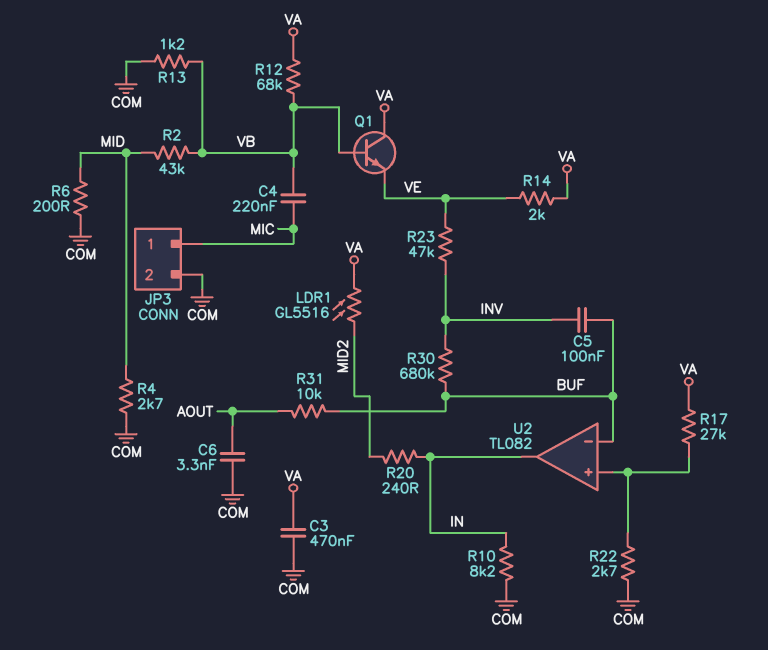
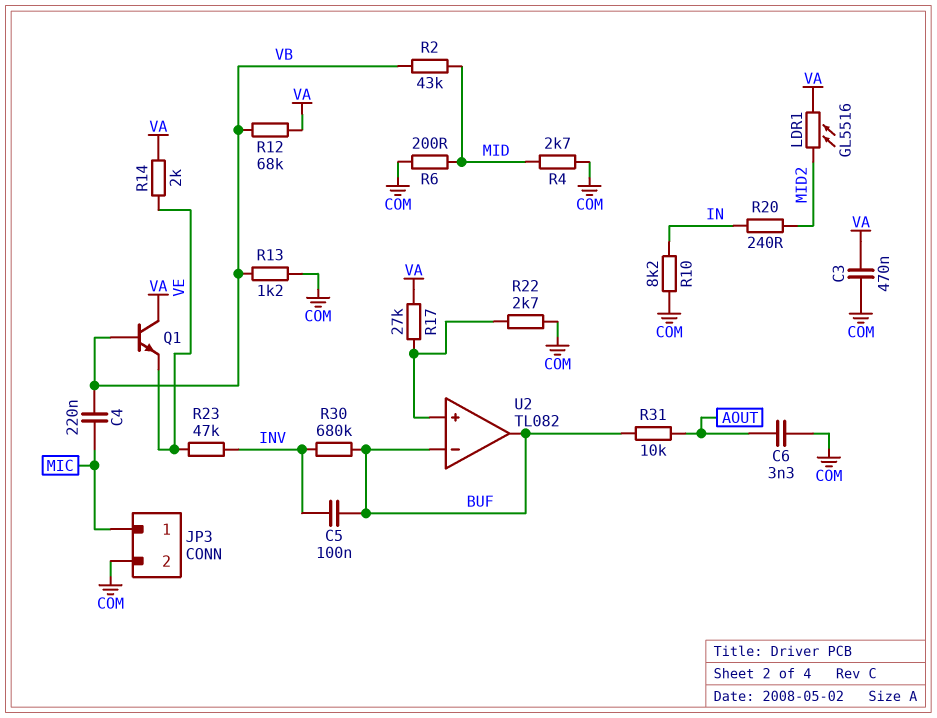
U2 pin out: IN -> BUF

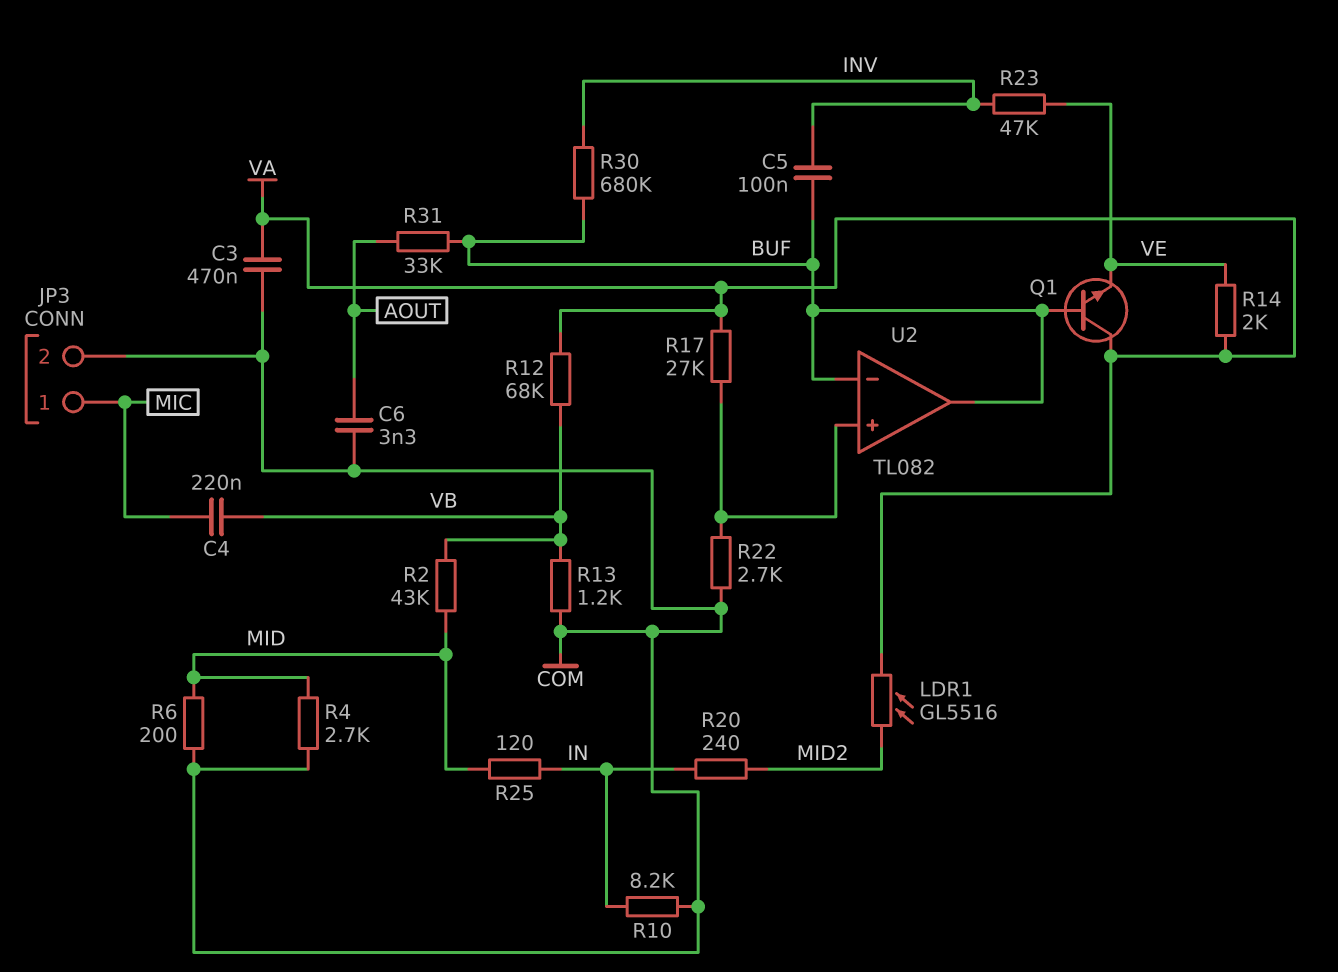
Q1: NPN (B VB, C VA, E VE) -> NPN (B BUF, C VA, E VE)
R25: none -> 120 (IN, MID)
R31: 10k (AOUT, BUF) -> 33k (AOUT, BUF)

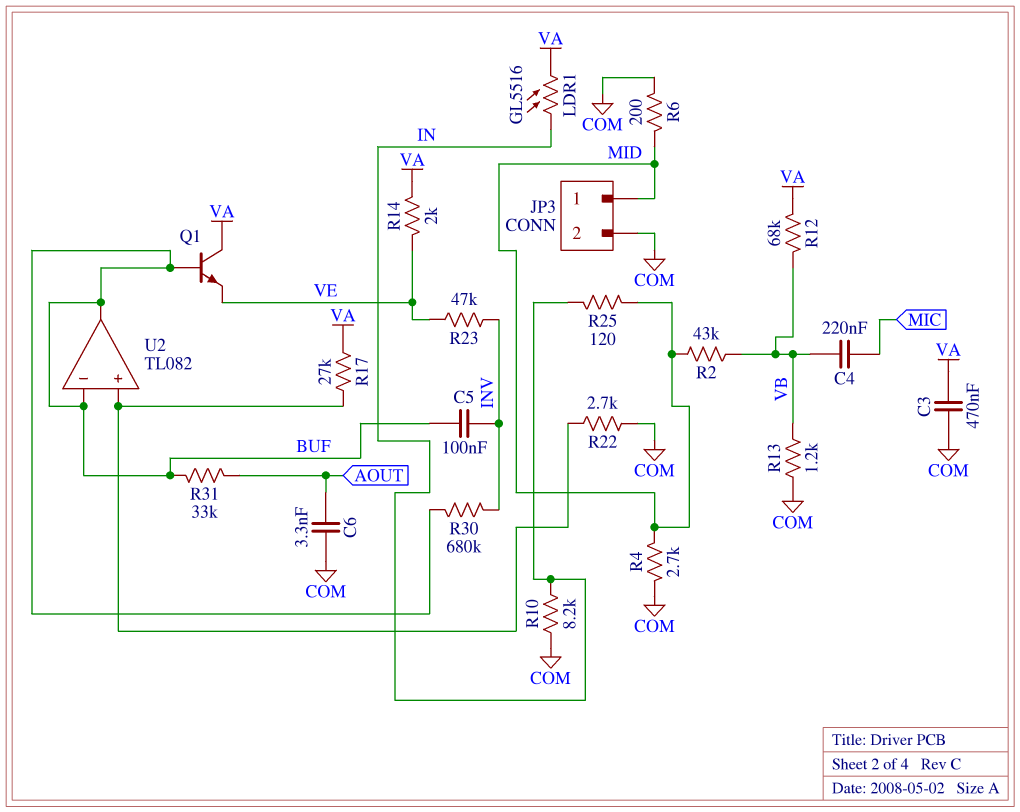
JP3 pin 1: MIC -> MID
LDR1: GL5516 (MID2, VA) -> GL5516 (IN, VA)
R20: 240 (IN, MID2) -> none

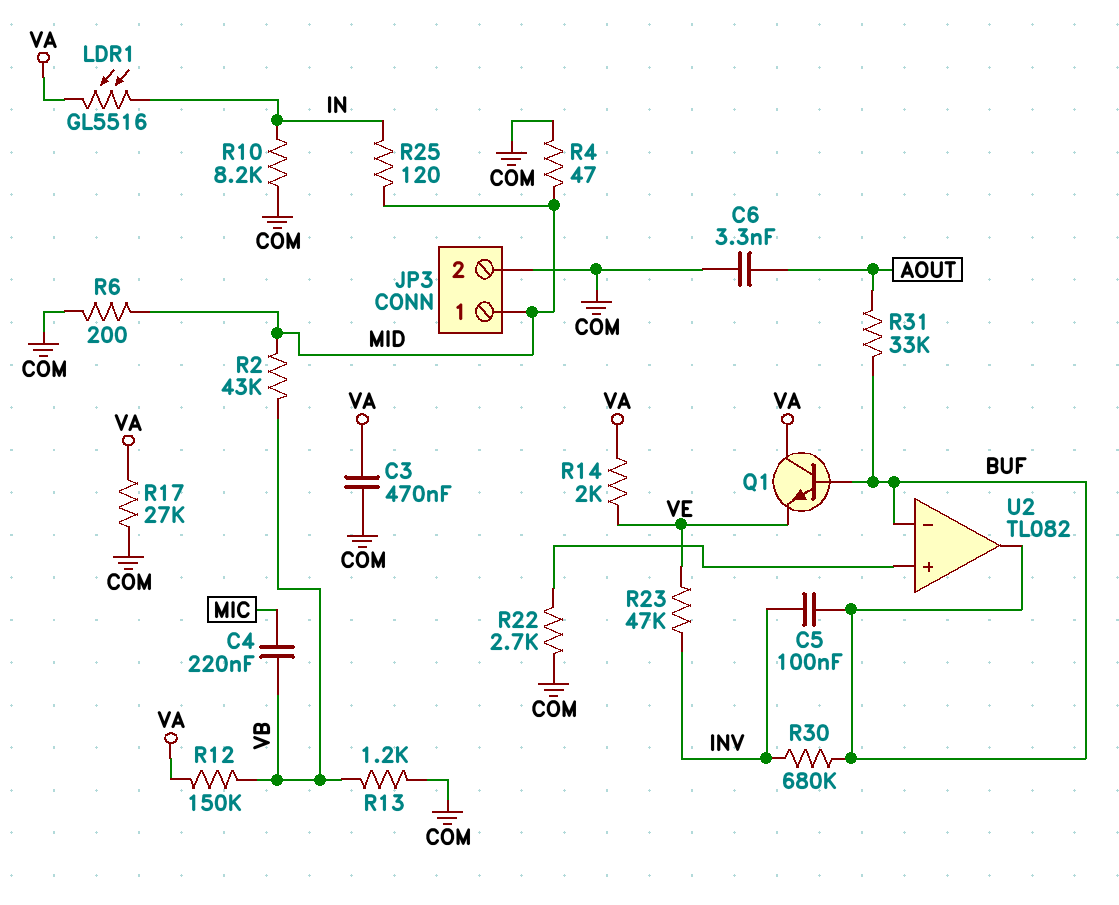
R4: 2.7k (COM, MID) -> 47 (COM, MID)
R12: 68k (VA, VB) -> 150k (VA, VB)
R17: 27k (U2/in+, VA) -> 27k (COM, VA)

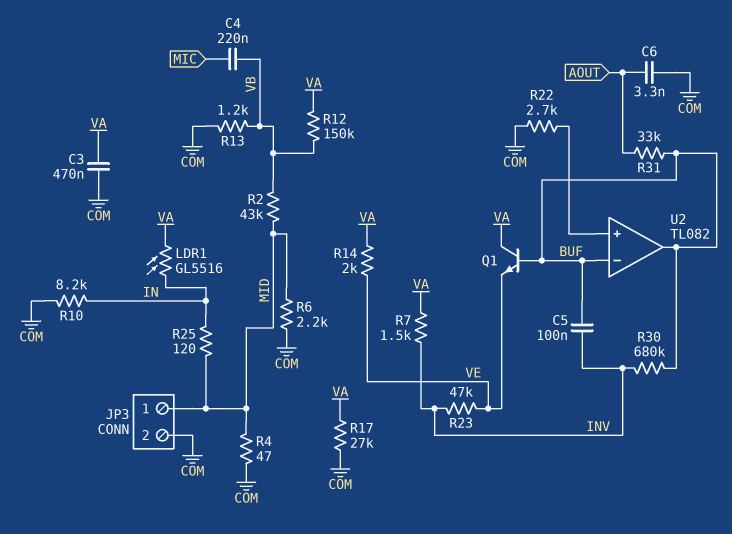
R6: 200 (COM, MID) -> 2.2k (COM, MID)
R7: none -> 1.5k (INV, VA)

